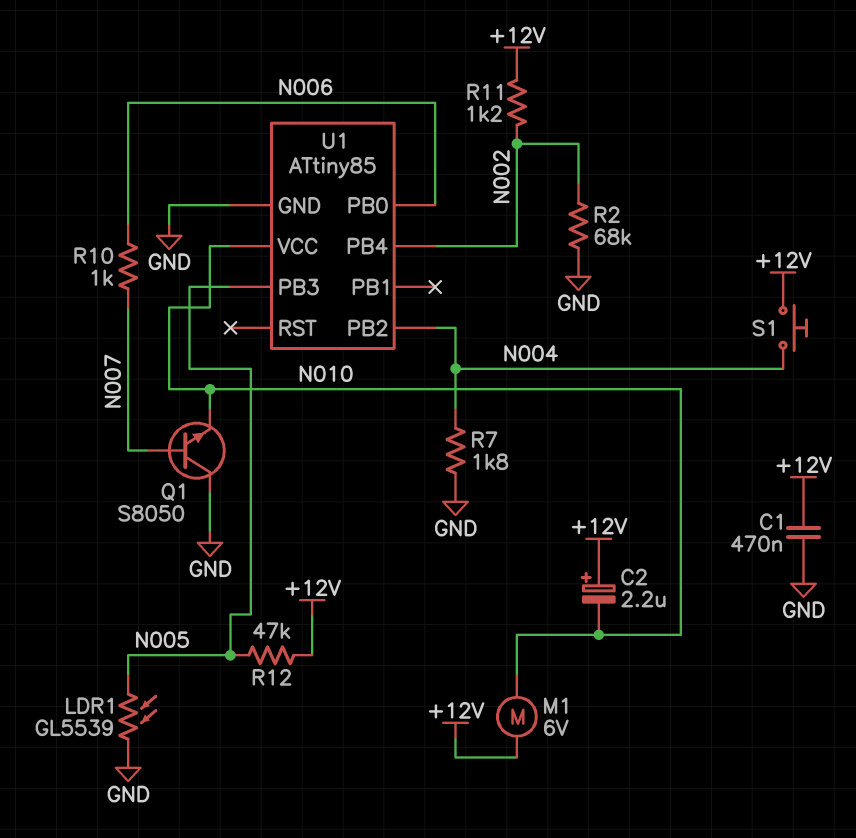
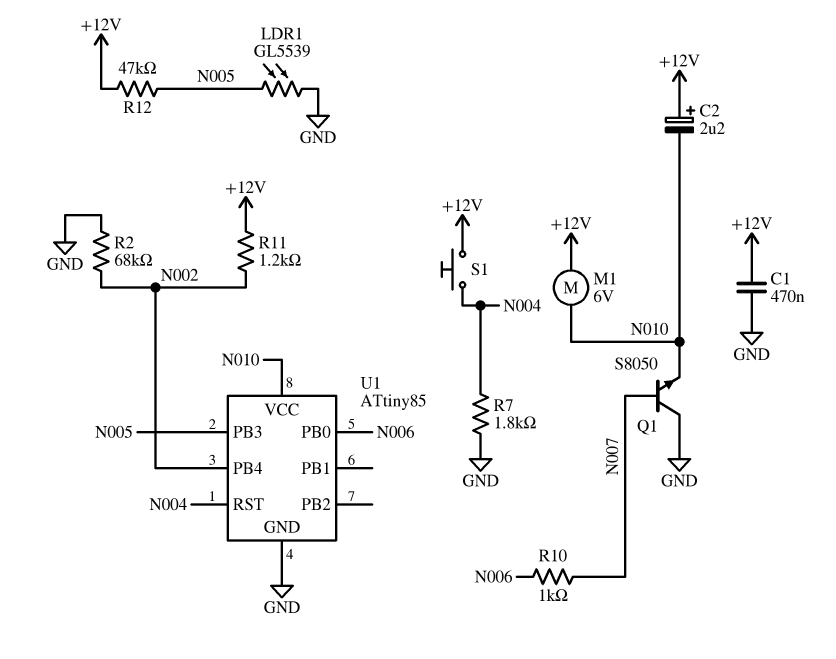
U1 pin PB2: N004 -> none
U1 pin RST: none -> N004

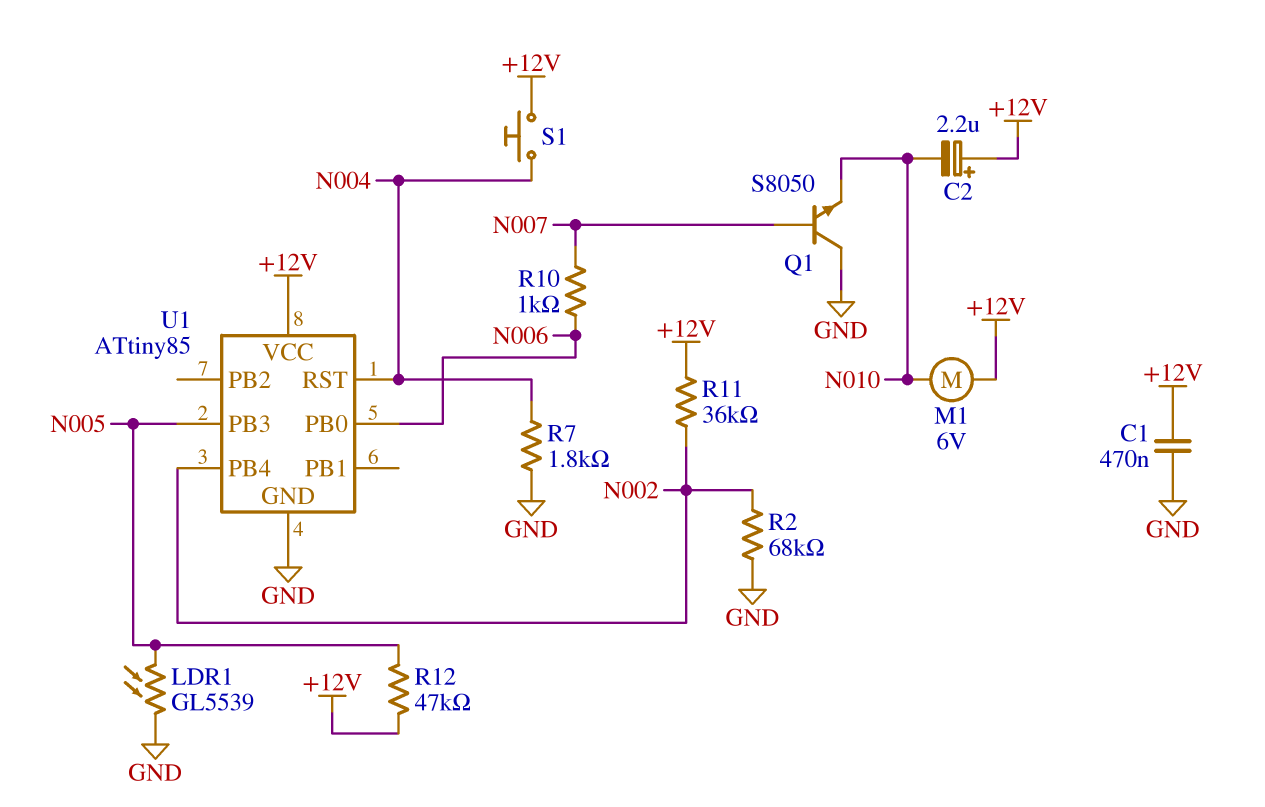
R11: 1.2k (+12V, N002) -> 36k (+12V, N002)
U1 pin VCC: N010 -> +12V

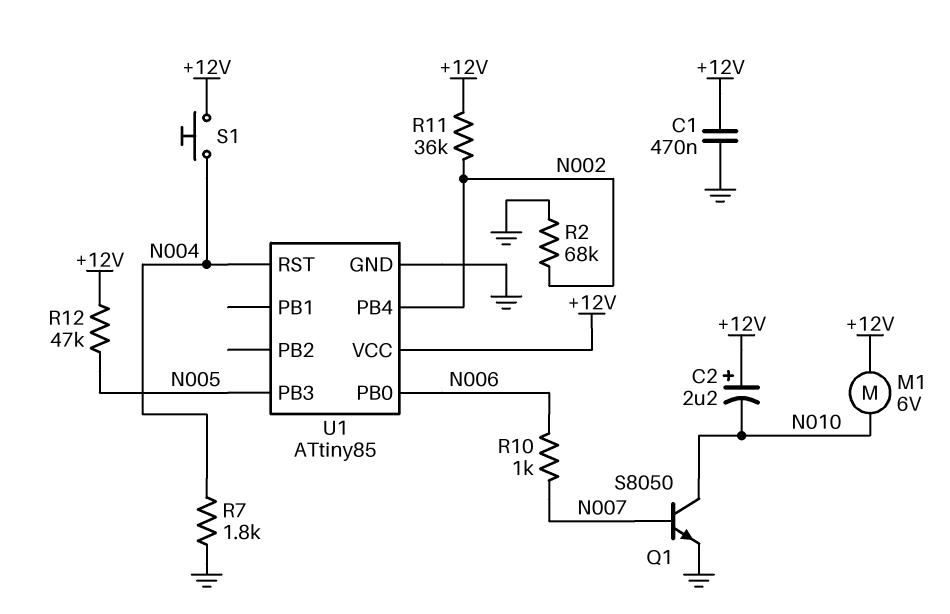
LDR1: GL5539 (GND, N005) -> none
Q1: NPN S8050 (B N007, C GND, E N010) -> NPN S8050 (B N007, C N010, E GND)

